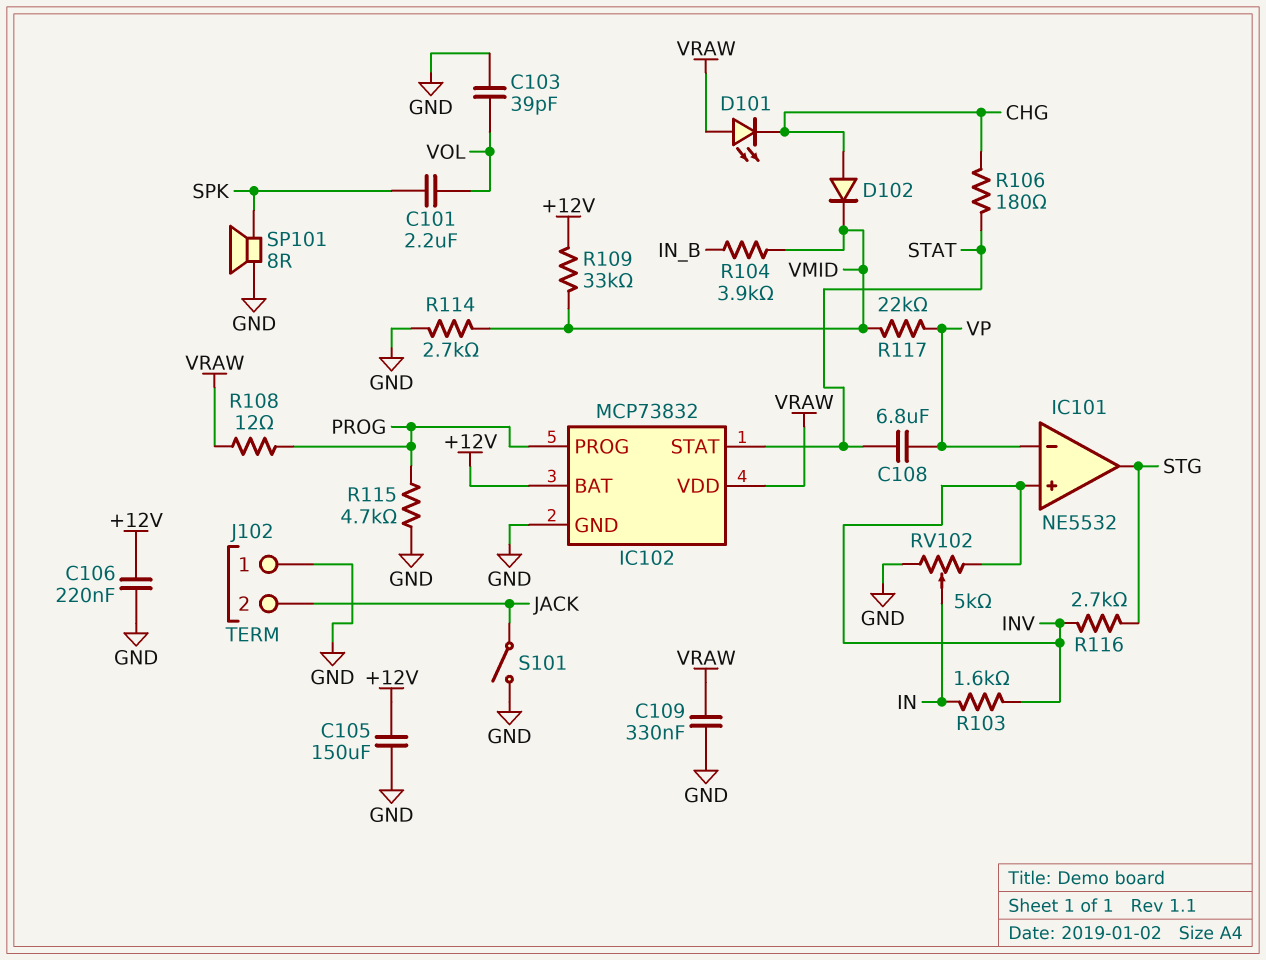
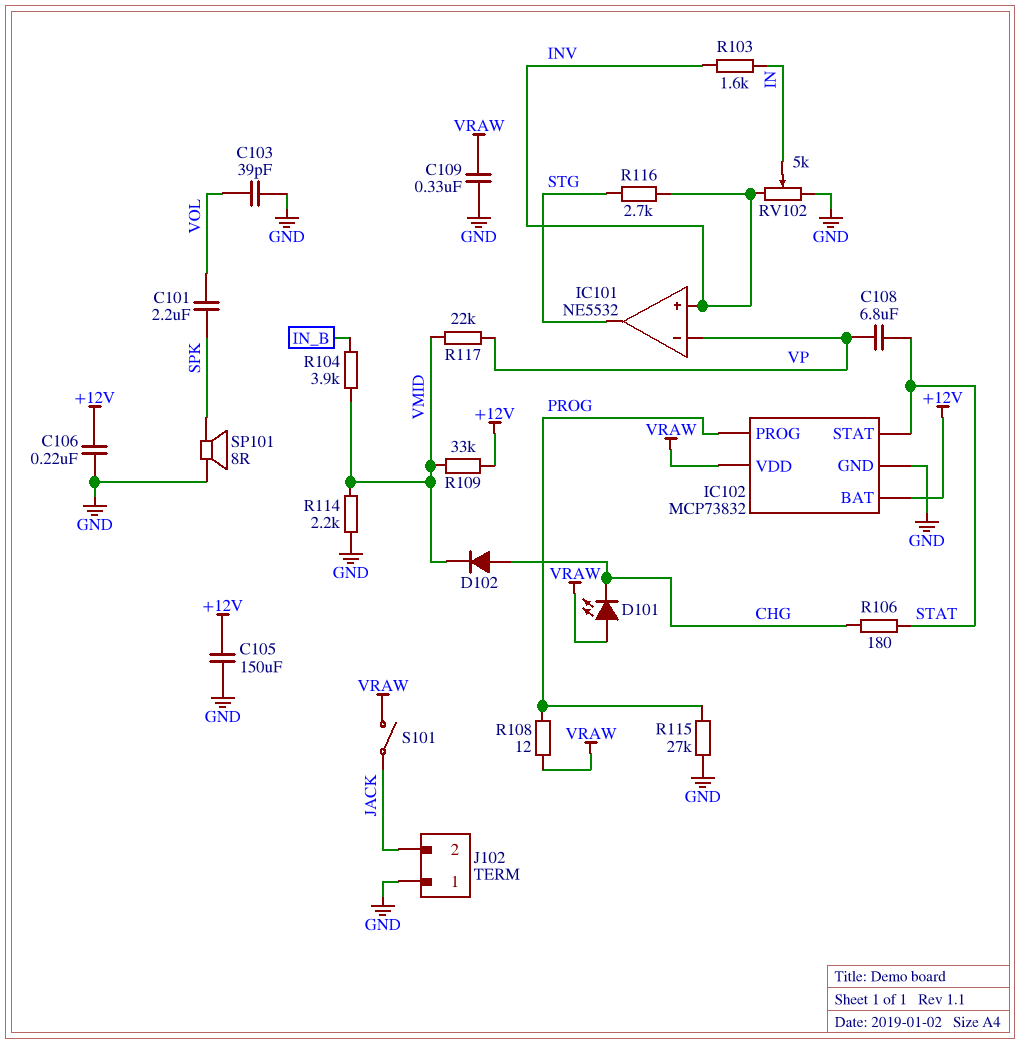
R114: 2.7k (GND, VMID) -> 2.2k (GND, VMID)
R115: 4.7k (GND, PROG) -> 27k (GND, PROG)
S101: switch (GND, JACK) -> switch (JACK, VRAW)

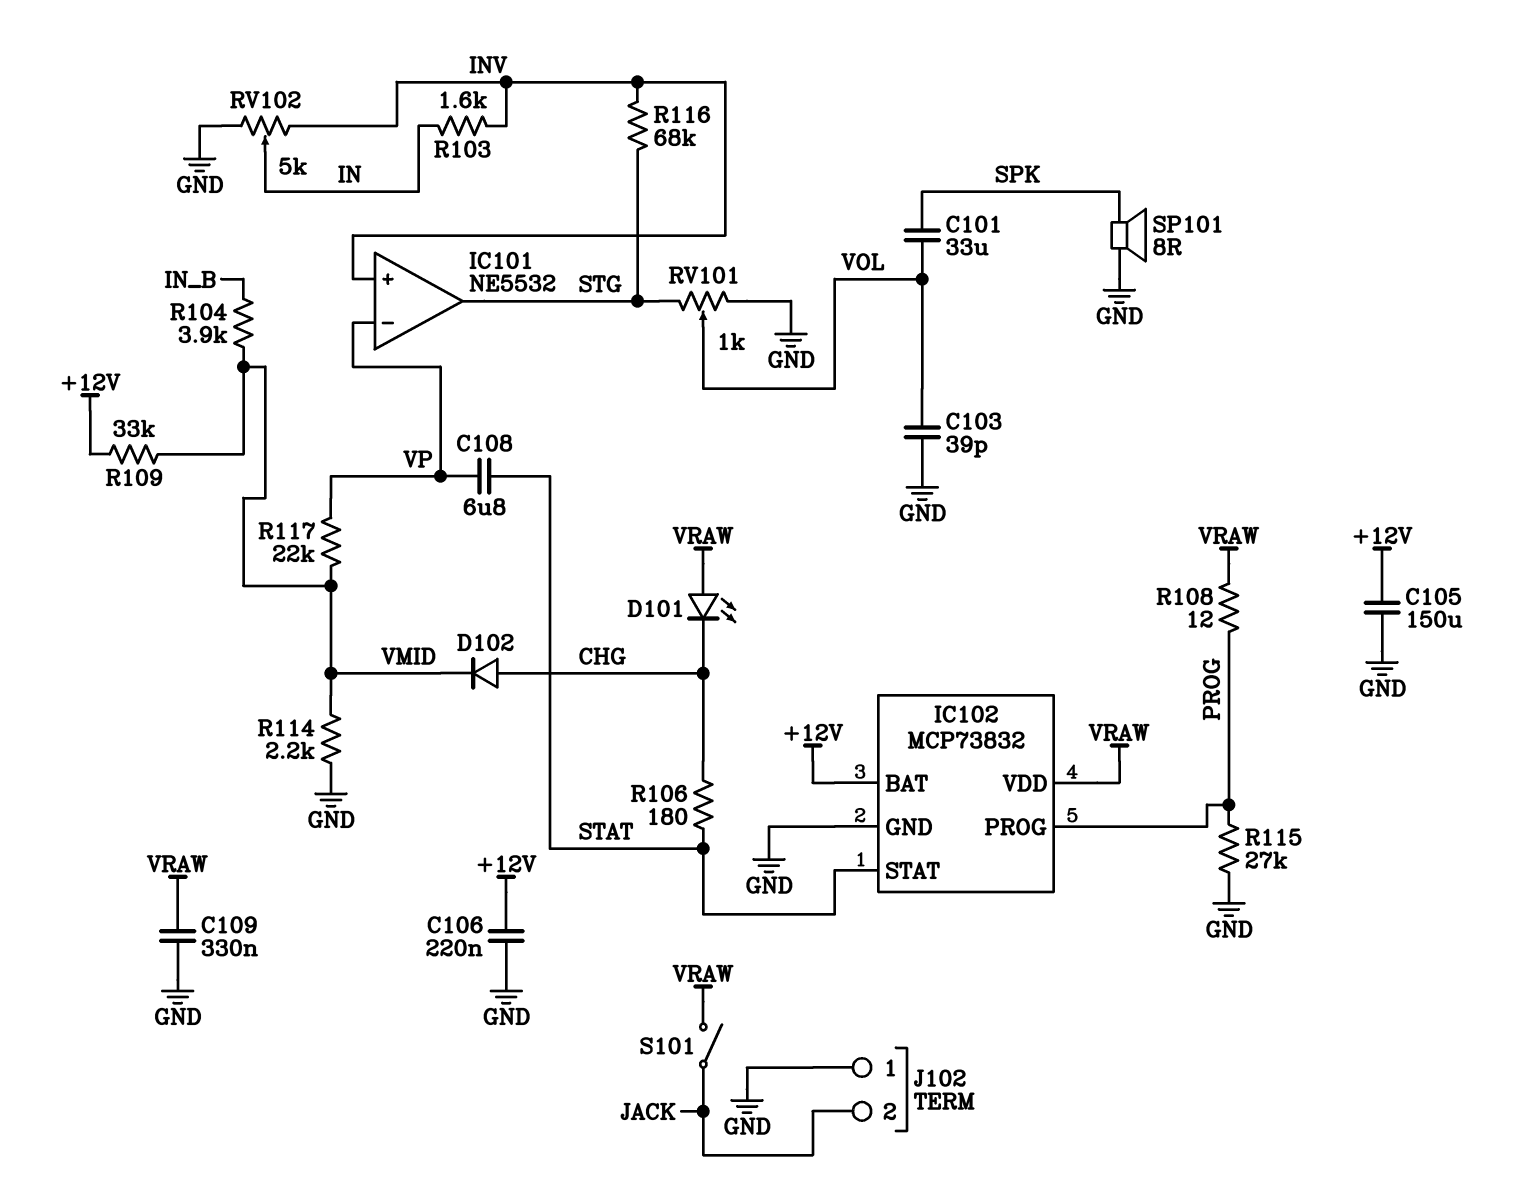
C101: 2.2uF (SPK, VOL) -> 33uF (SPK, VOL)
R116: 2.7k (INV, STG) -> 68k (INV, STG)
RV101: none -> 1k (GND, STG, wiper VOL)

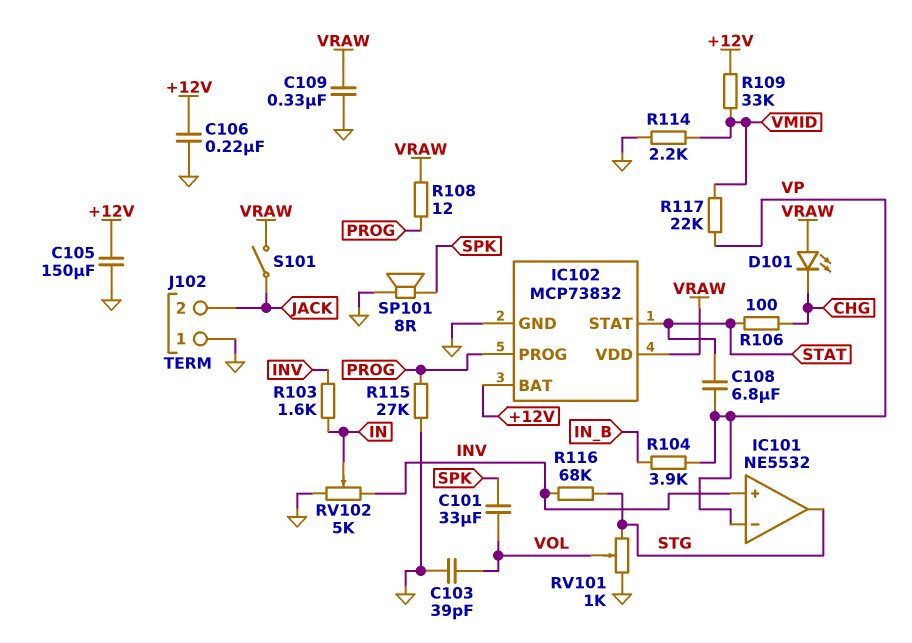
D102: diode (A CHG, K VMID) -> none
R104: 3.9k (IN_B, VMID) -> 3.9k (IN_B, VP)
R106: 180 (CHG, STAT) -> 100 (CHG, STAT)

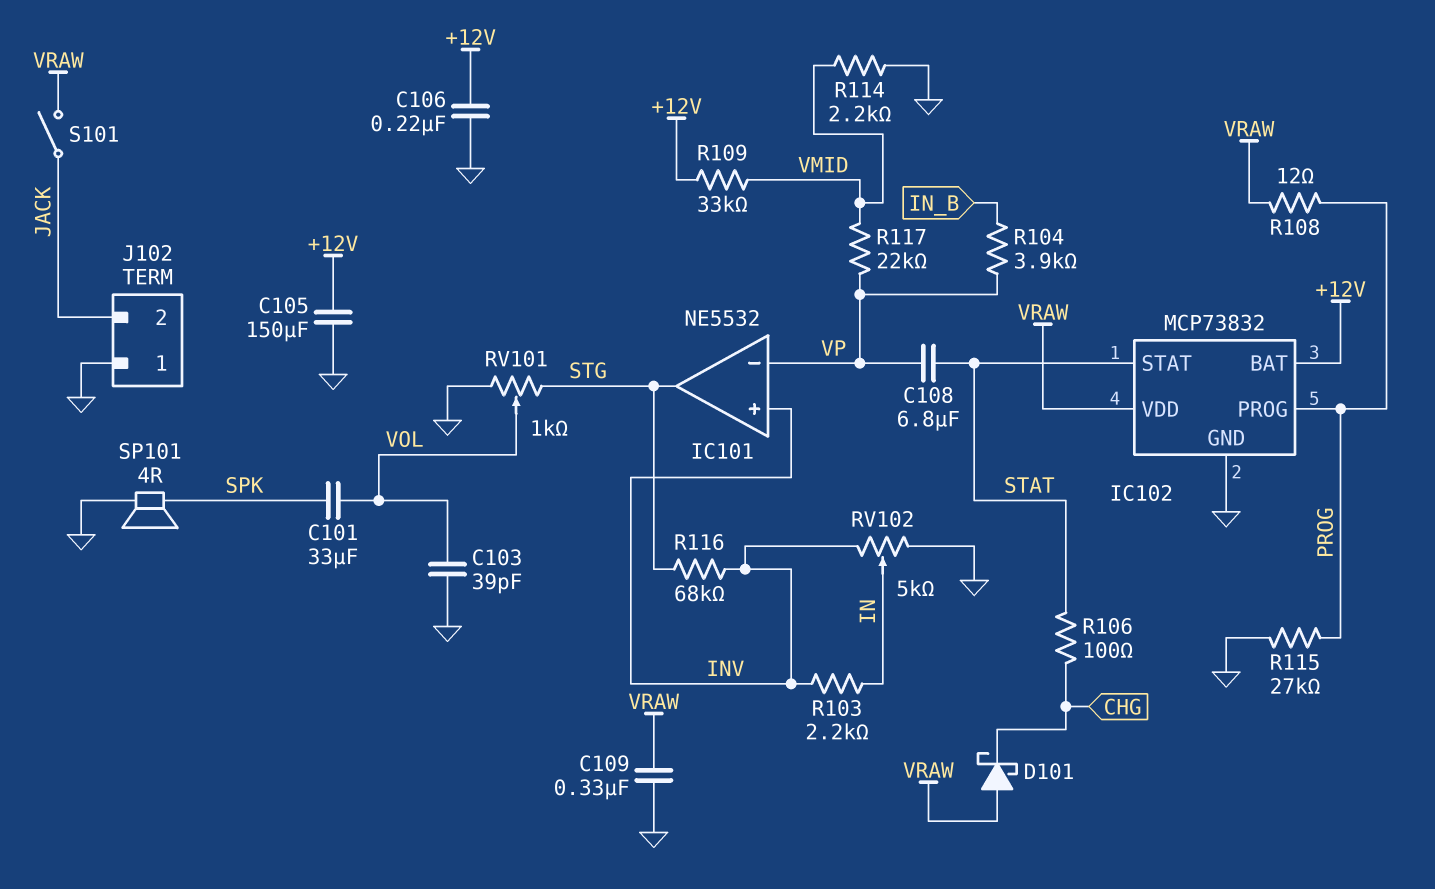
D101: LED (A VRAW, K CHG) -> schottky (A VRAW, K CHG)
R103: 1.6k (IN, INV) -> 2.2k (IN, INV)
SP101: speaker 8R (GND, SPK) -> speaker 4R (GND, SPK)

